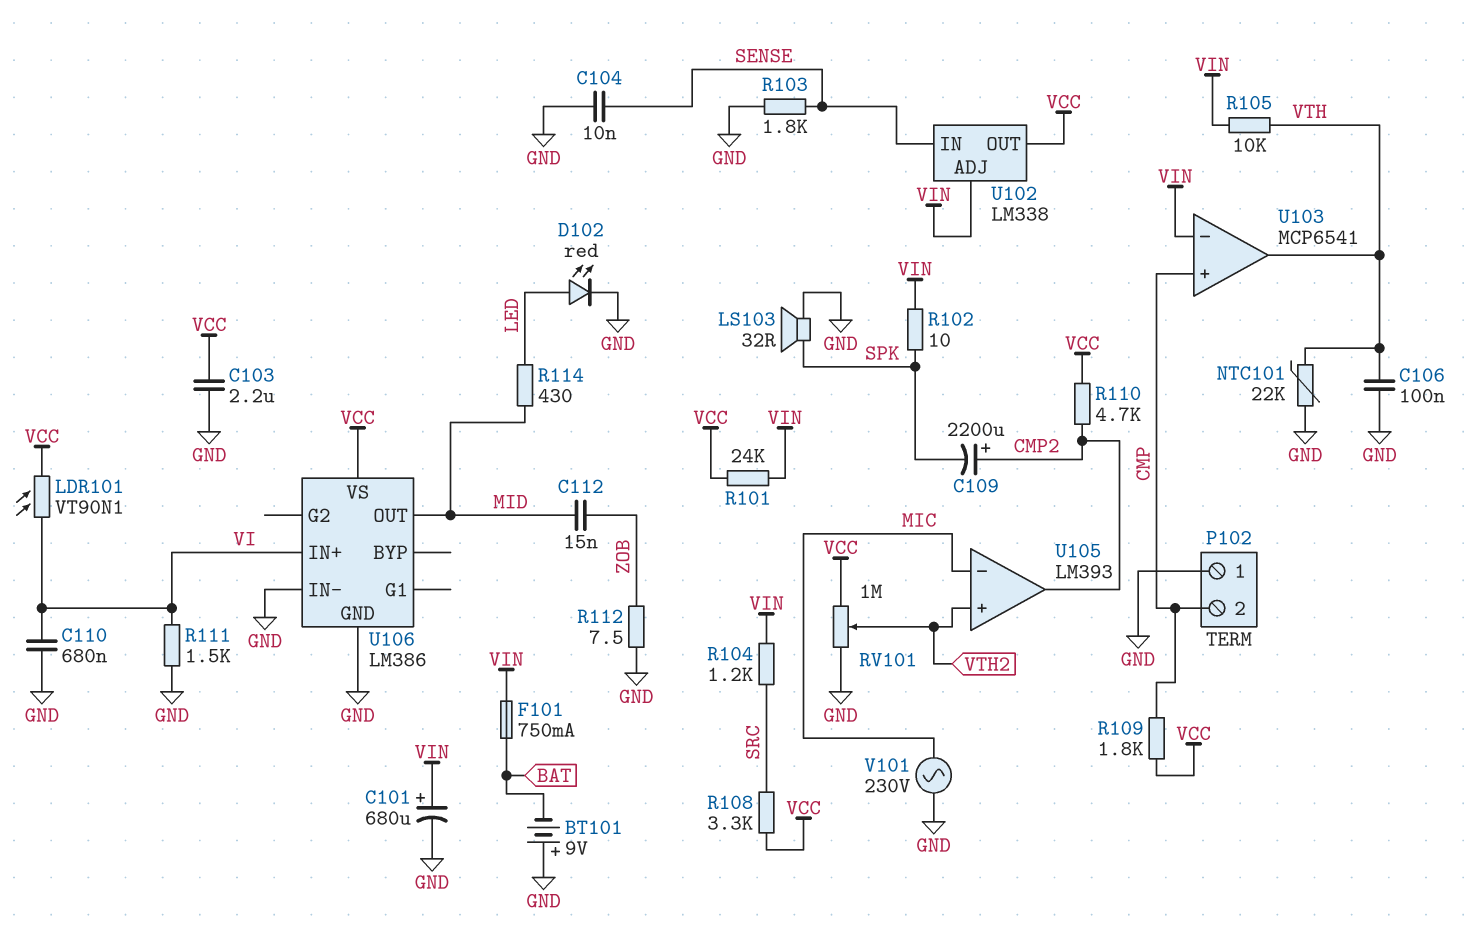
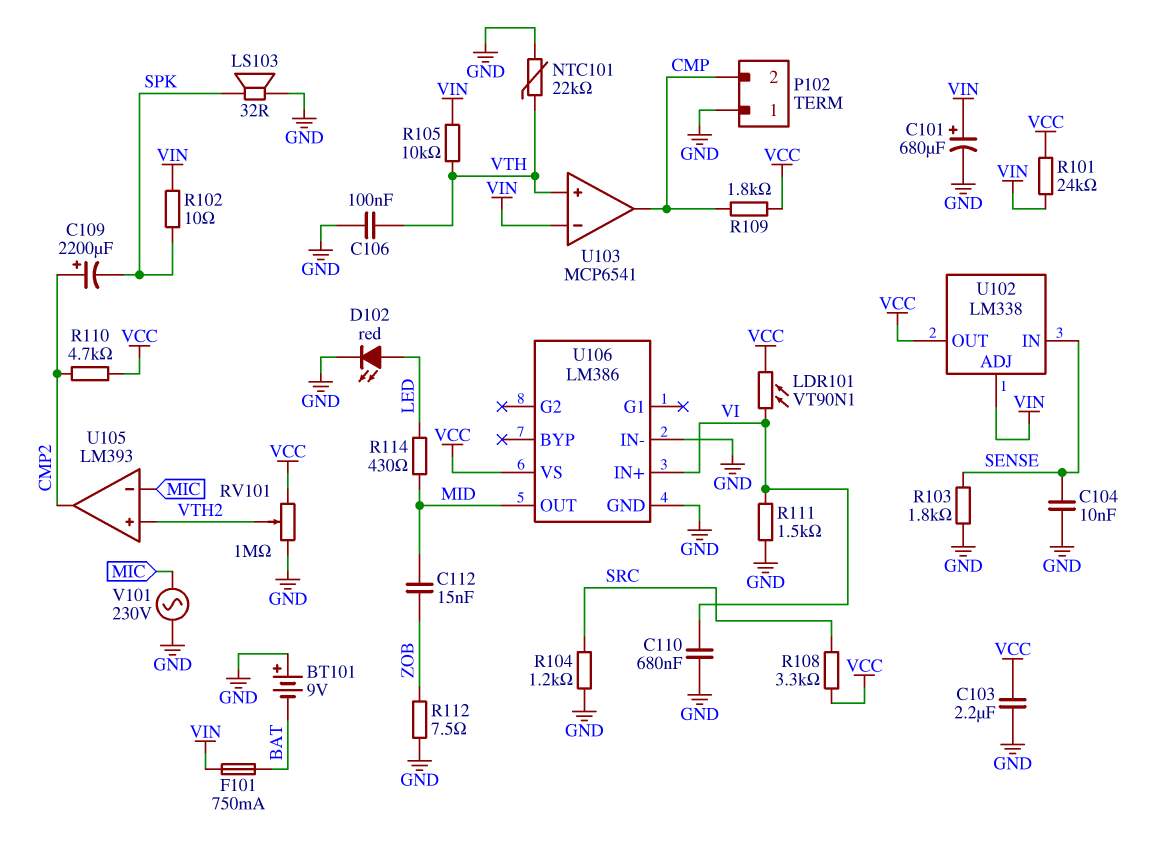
R104: 1.2k (SRC, VIN) -> 1.2k (GND, SRC)
U103 pin in+: CMP -> VTH
U103 pin out: VTH -> CMP

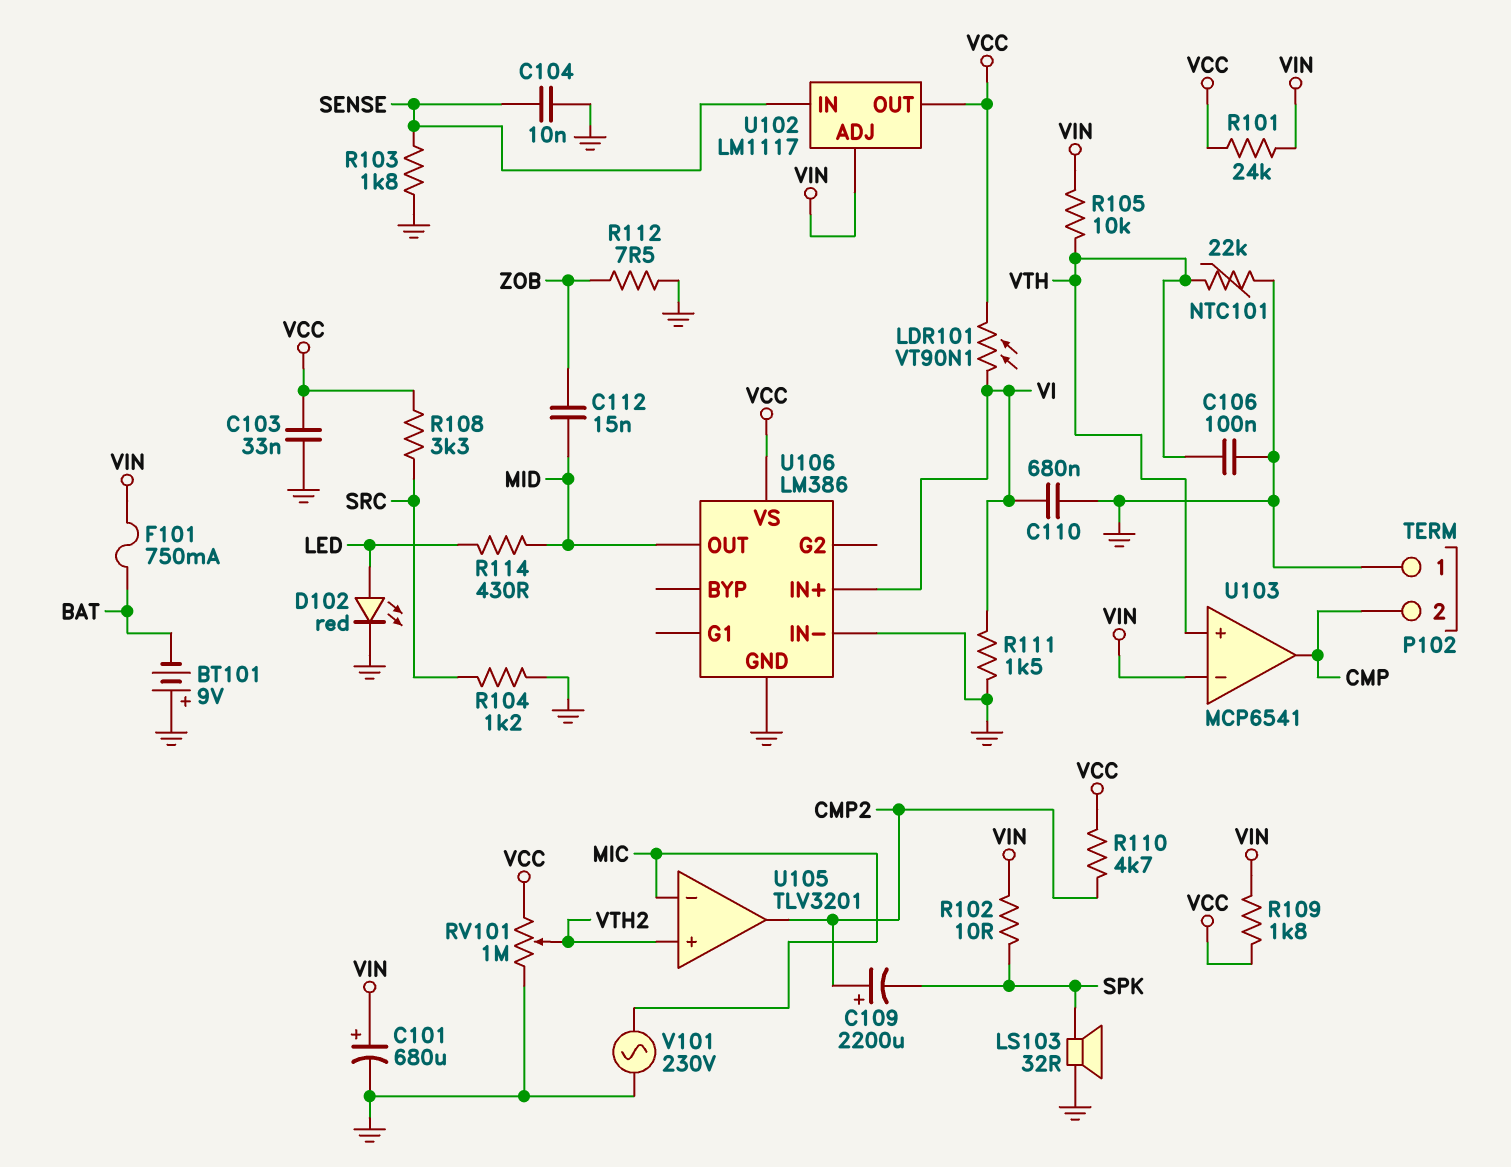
C103: 2.2uF (GND, VCC) -> 33nF (GND, VCC)
R109: 1.8k (CMP, VCC) -> 1.8k (VCC, VIN)
U102: LM338 -> LM1117
U105: LM393 -> TLV3201

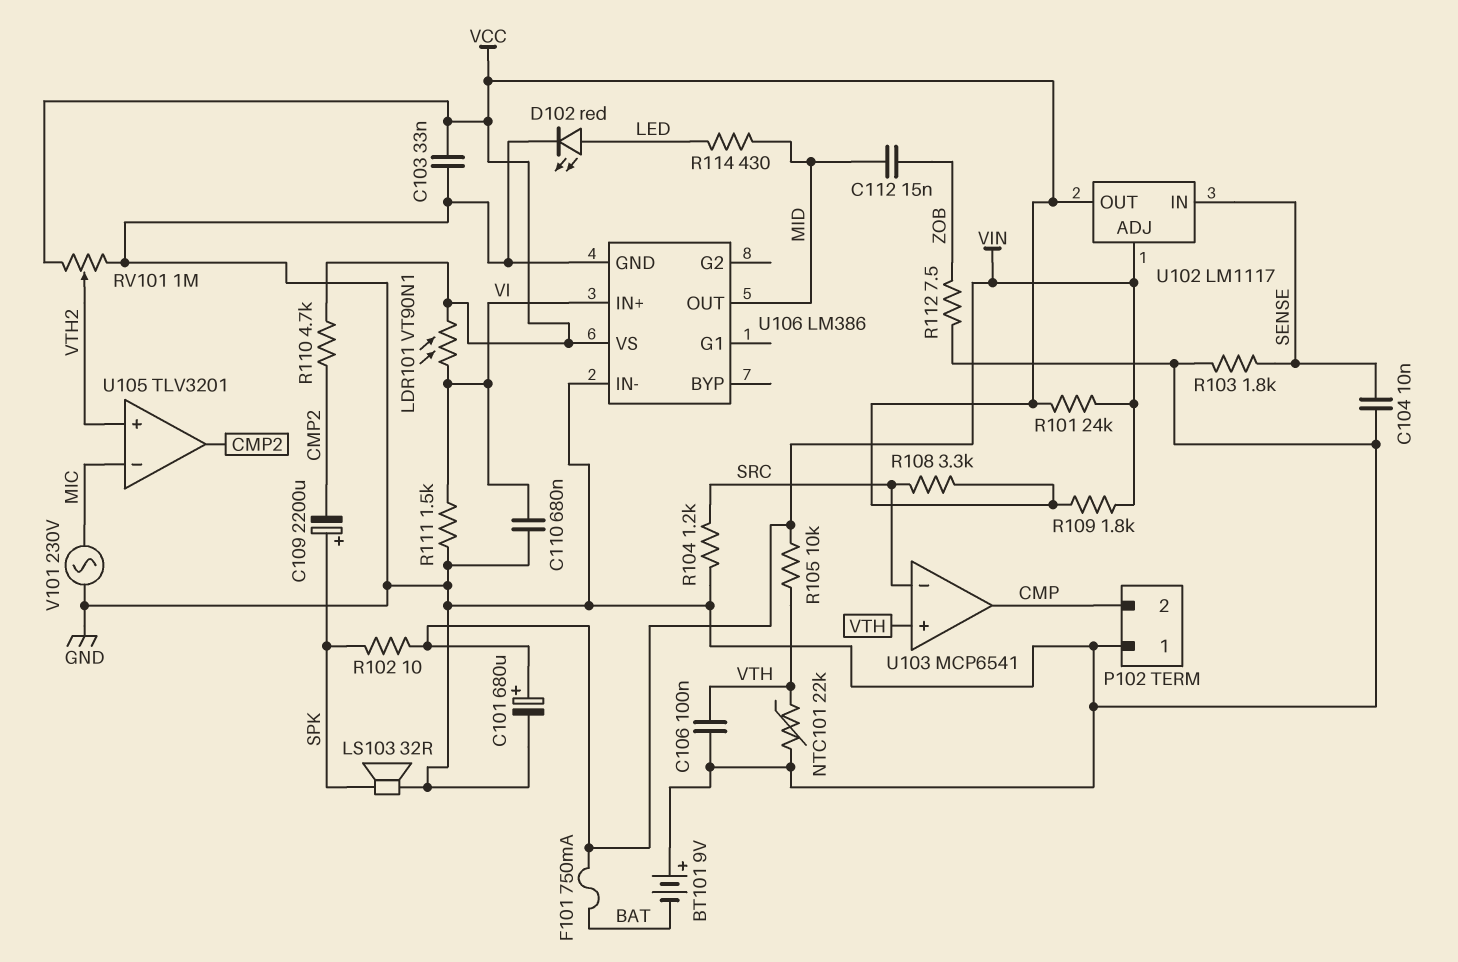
C109: 2200uF (plus CMP2, minus SPK) -> 2200uF (plus SPK, minus CMP2)
U103 pin in-: VIN -> SRC

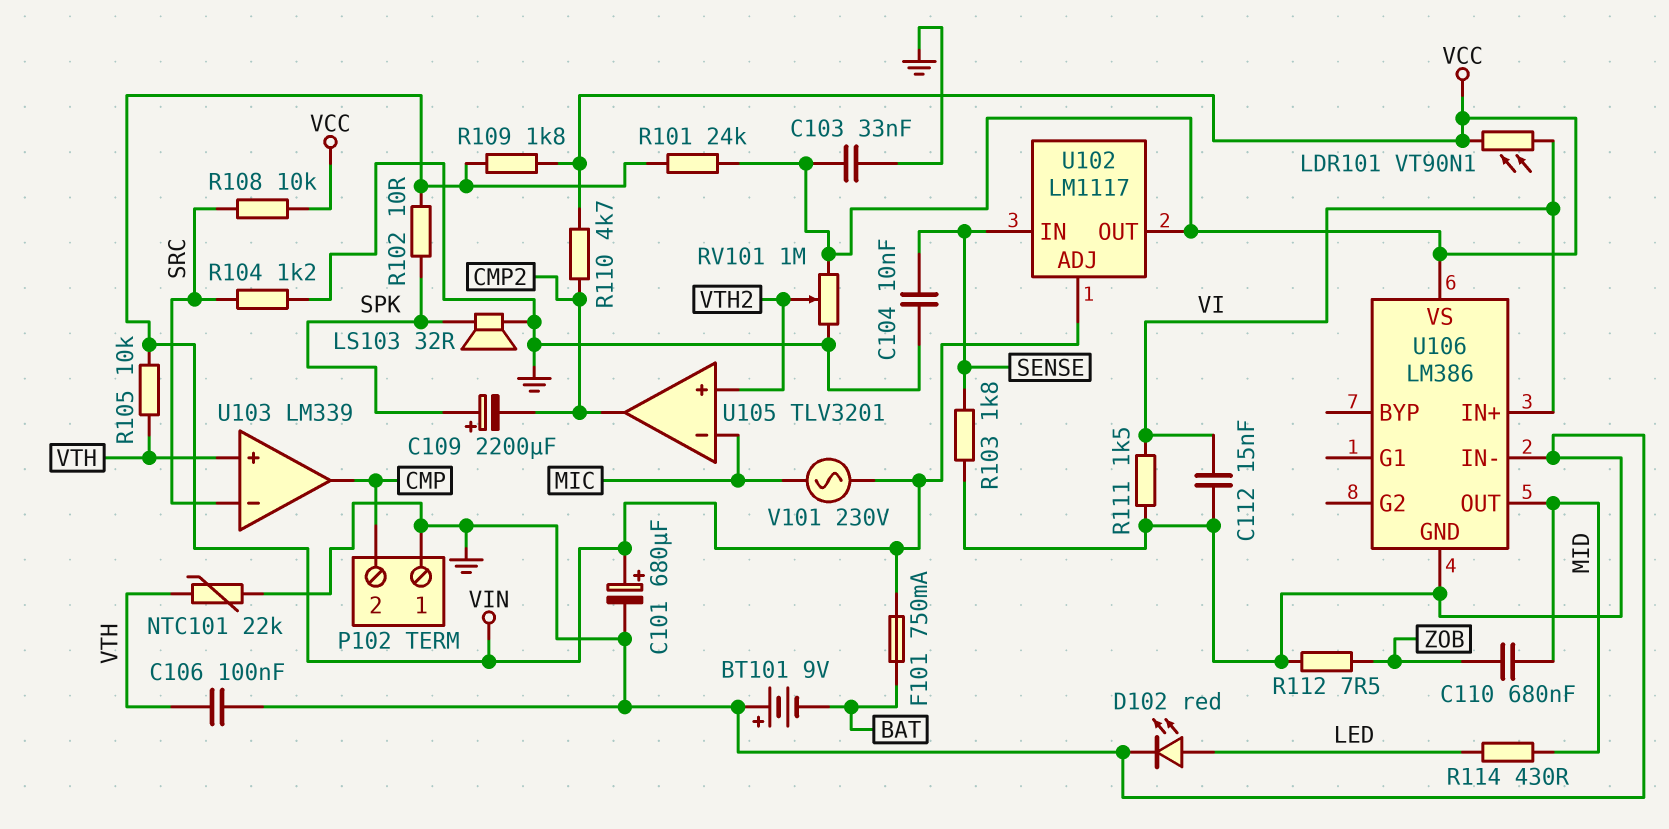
C110: 680nF (GND, VI) -> 680nF (MID, ZOB)
C112: 15nF (MID, ZOB) -> 15nF (GND, VI)
R108: 3.3k (SRC, VCC) -> 10k (SRC, VCC)
U103: MCP6541 -> LM339
V101: AC 230V (GND, MIC) -> AC 230V (MIC, VIN)

